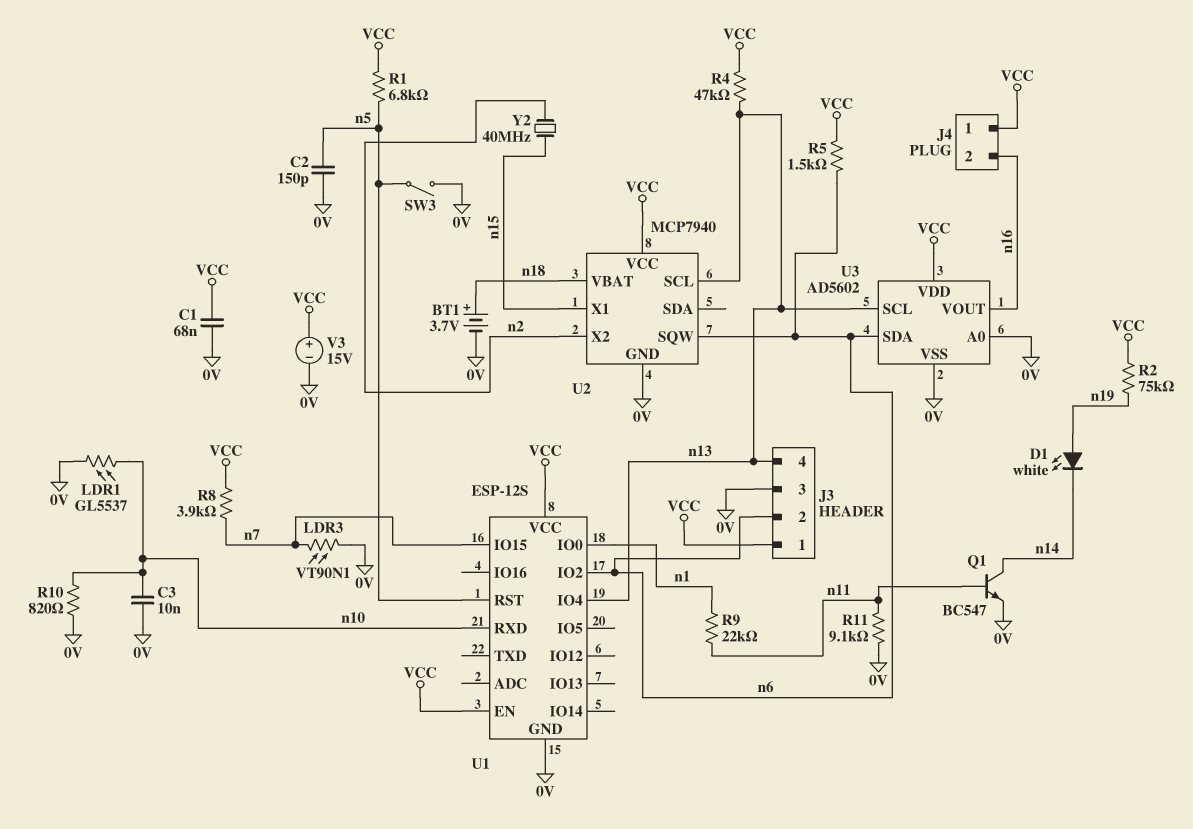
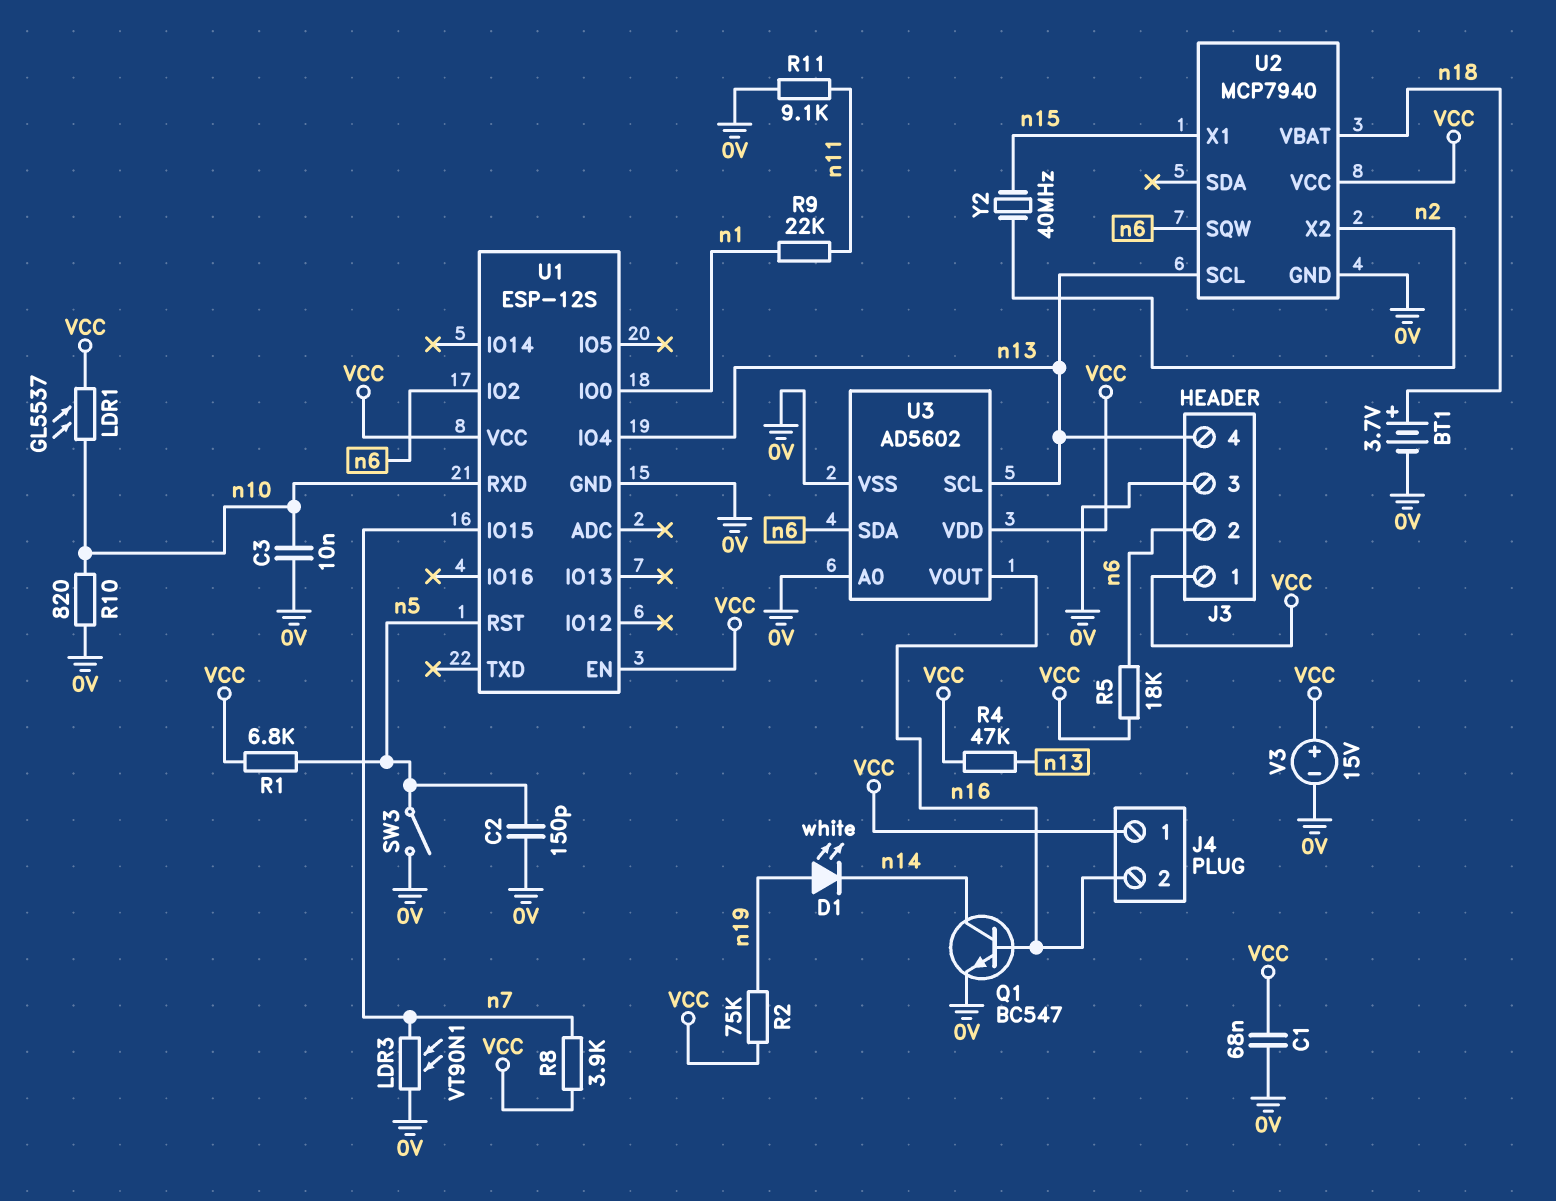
LDR1: GL5537 (0V, n10) -> GL5537 (VCC, n10)
Q1: NPN BC547 (B n11, C n14, E 0V) -> NPN BC547 (B n16, C n14, E 0V)
R5: 1.5k (VCC, n6) -> 18k (VCC, n6)

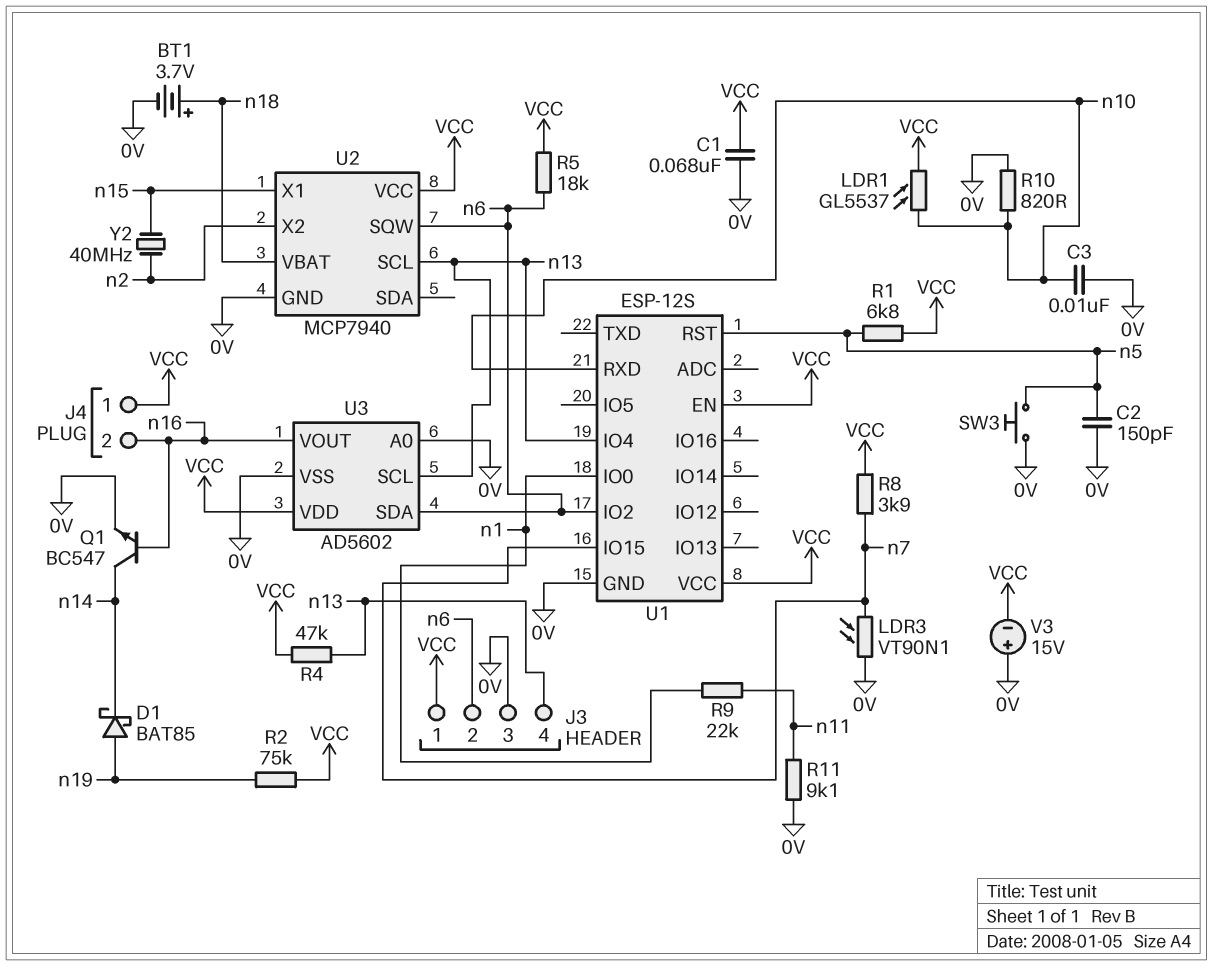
D1: LED white (A n19, K n14) -> schottky BAT85 (A n19, K n14)
SW3: switch (0V, n5) -> button (0V, n5)
V3: 15V (plus VCC, minus 0V) -> 15V (plus 0V, minus VCC)

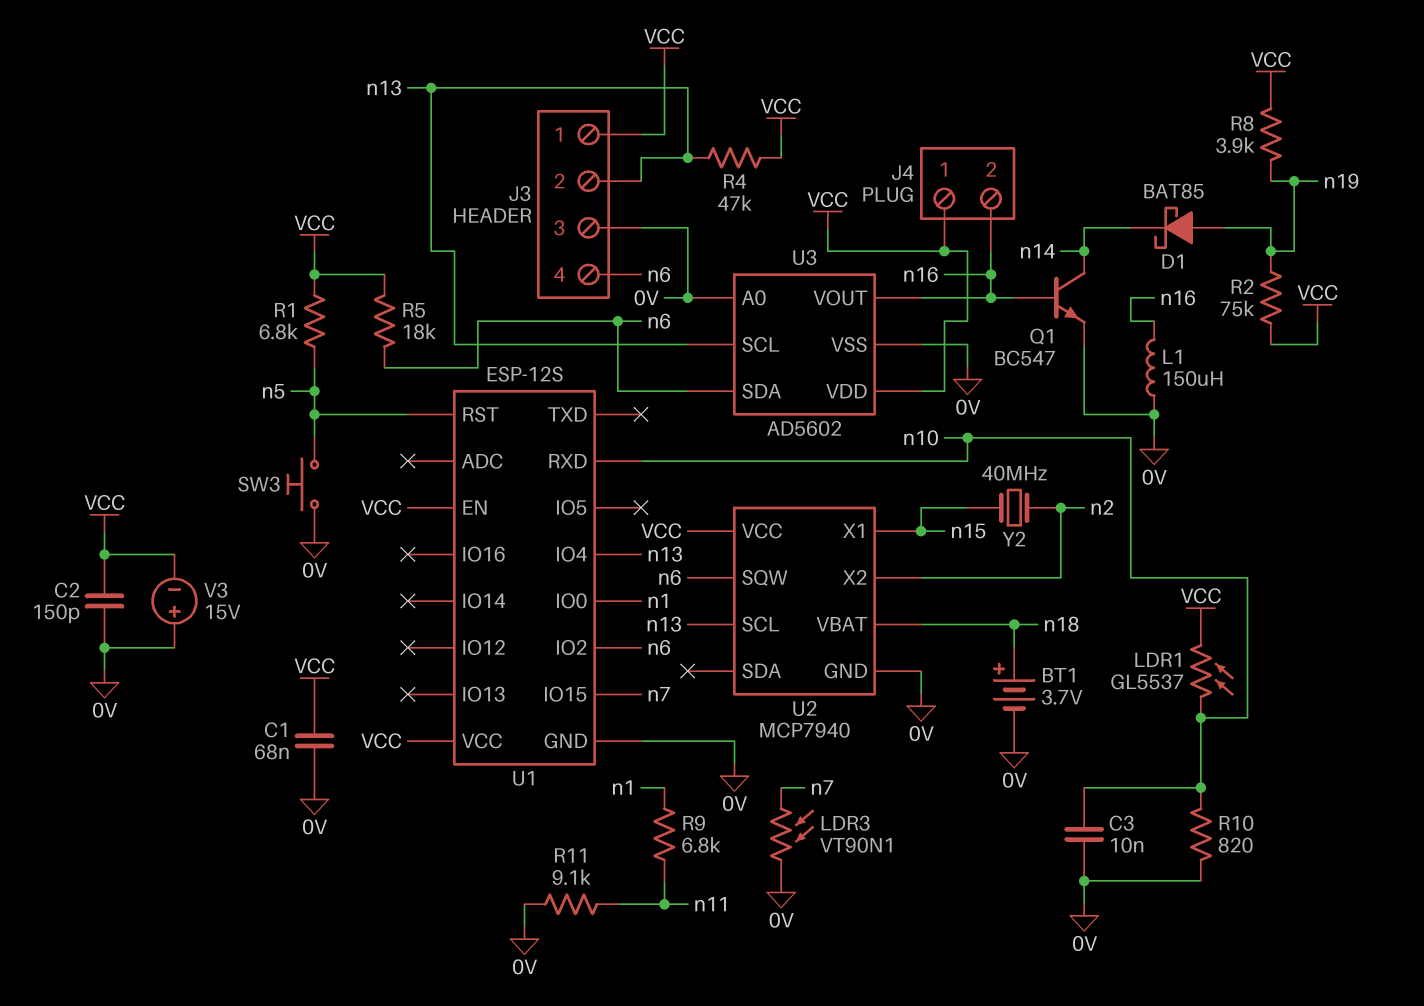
C2: 150pF (0V, n5) -> 150pF (0V, VCC)
J3 pin 2: n6 -> n13
J3 pin 4: n13 -> n6
L1: none -> 150uH (0V, n16)
R8: 3.9k (VCC, n7) -> 3.9k (VCC, n19)
R9: 22k (n1, n11) -> 6.8k (n1, n11)

